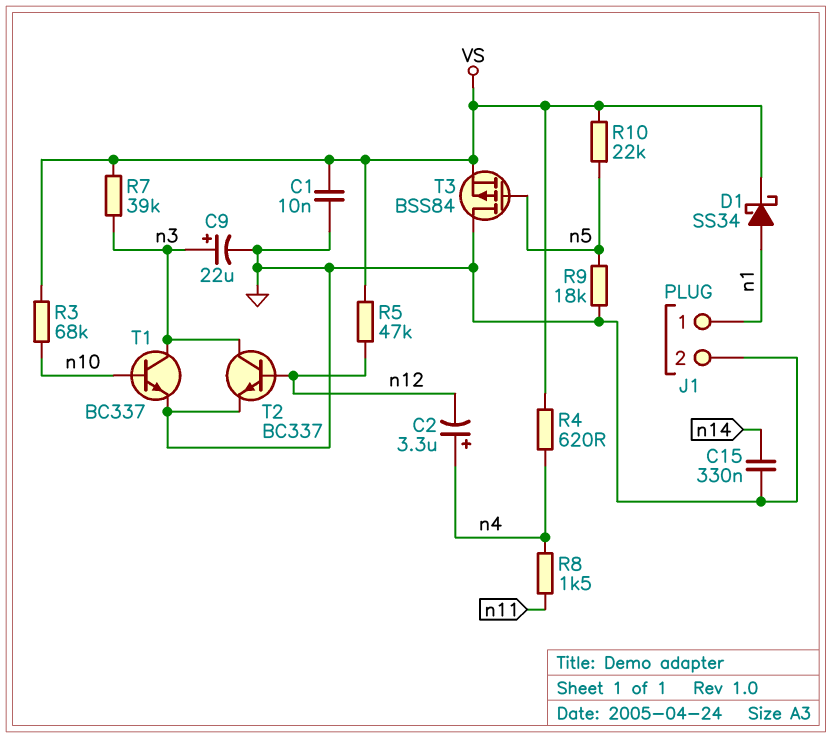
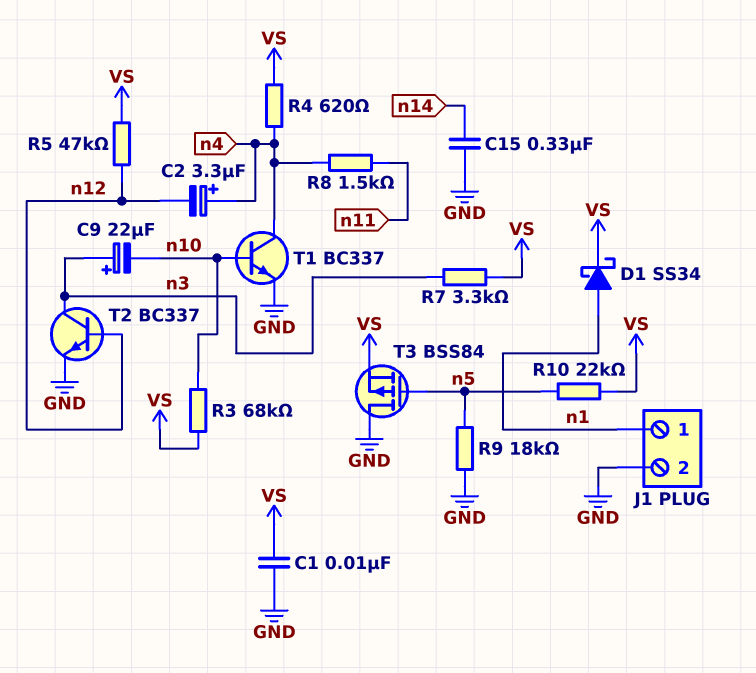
C9: 22uF (plus n3, minus GND) -> 22uF (plus n3, minus n10)
R7: 39k (VS, n3) -> 3.3k (VS, n3)
T1: NPN BC337 (B n10, C n3, E GND) -> NPN BC337 (B n10, C n4, E GND)

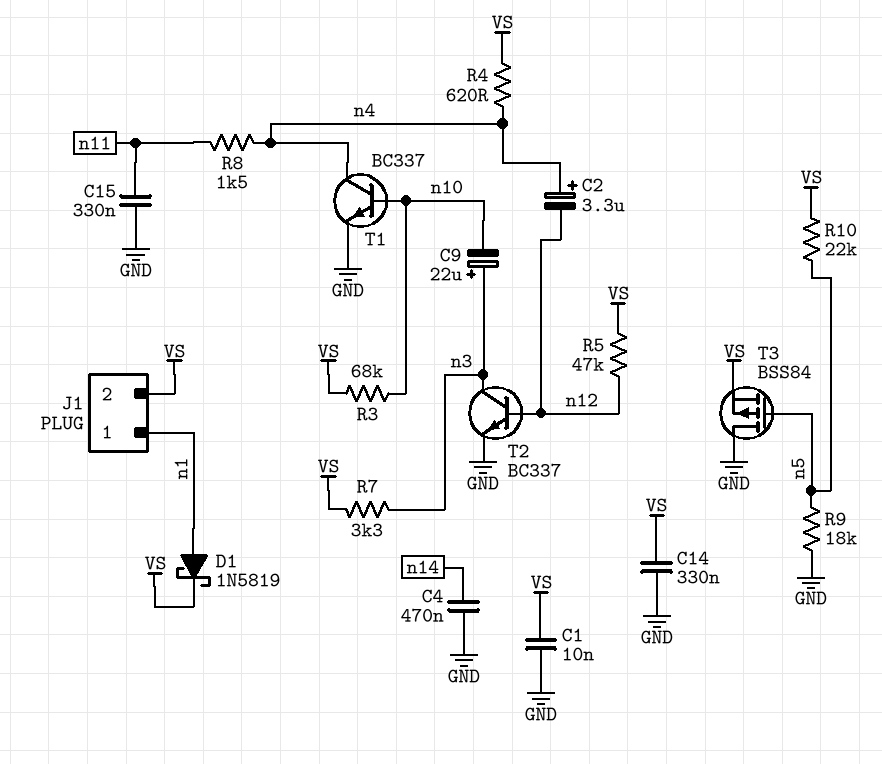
C4: none -> 470nF (GND, n14)
C14: none -> 330nF (GND, VS)
C15: 330nF (GND, n14) -> 330nF (GND, n11)
D1: schottky SS34 (A n1, K VS) -> schottky 1N5819 (A n1, K VS)
J1 pin 2: GND -> VS

